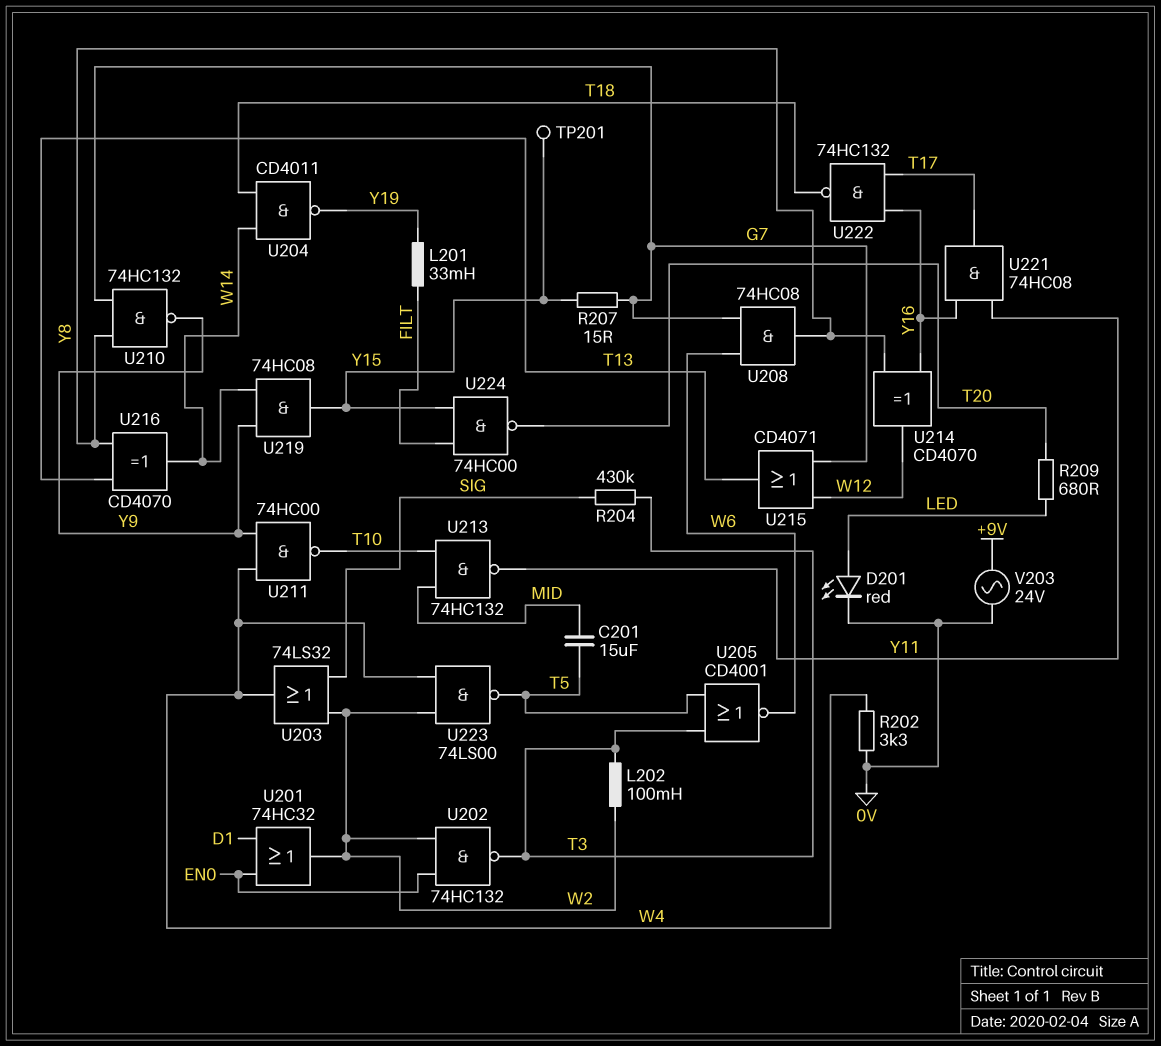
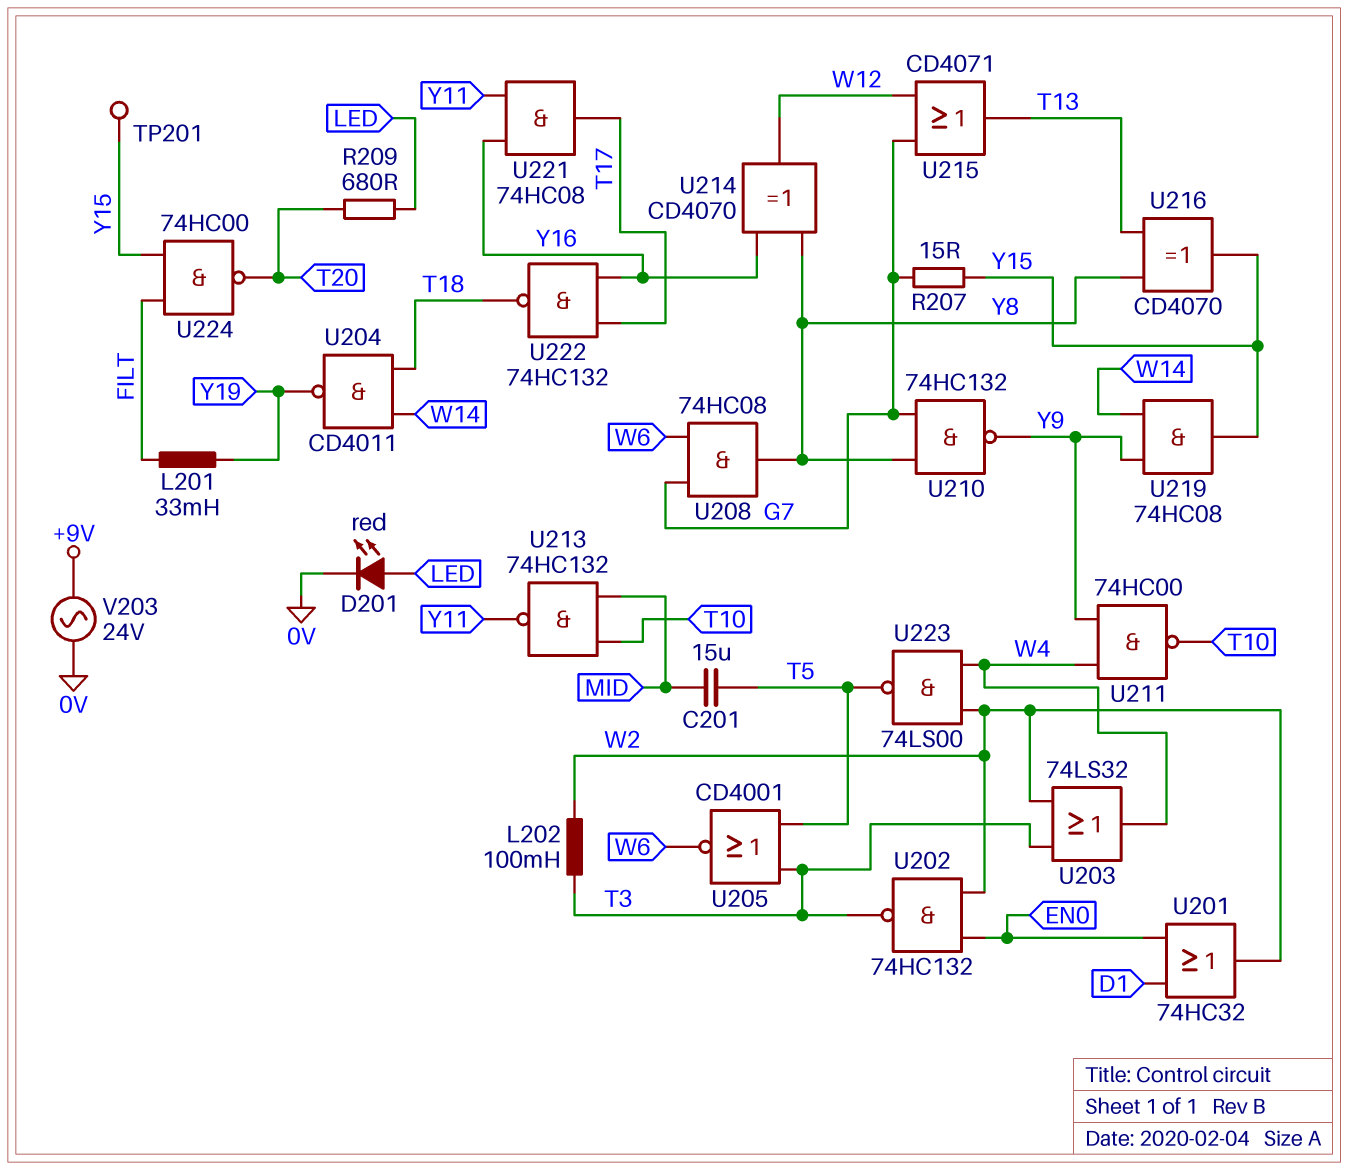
R202: 3.3k (0V, W4) -> none
R204: 430k (SIG, T3) -> none
U203: OR 74LS32 (in SIG, in W2, out W4) -> OR 74LS32 (in T3, in W2, out W4)
U216: XOR CD4070 (in T13, in Y8, out W14) -> XOR CD4070 (in T13, in Y8, out Y15)

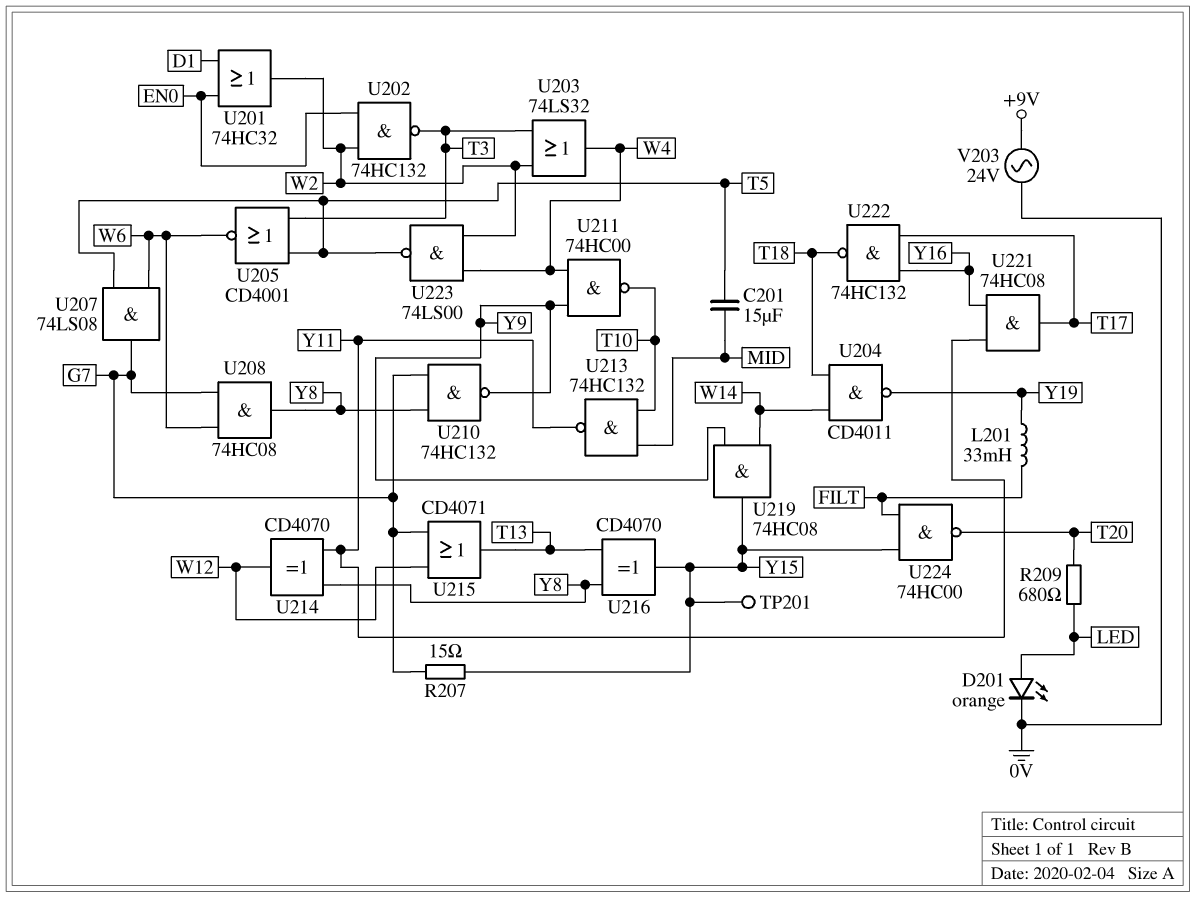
D201: LED red (A LED, K 0V) -> LED orange (A LED, K 0V)
L202: 100mH (T3, W2) -> none
U207: none -> AND 74LS08 (in T5, in W6, out G7)
U214: XOR CD4070 (in Y8, in Y16, out W12) -> XOR CD4070 (in Y8, in Y11, out W12)

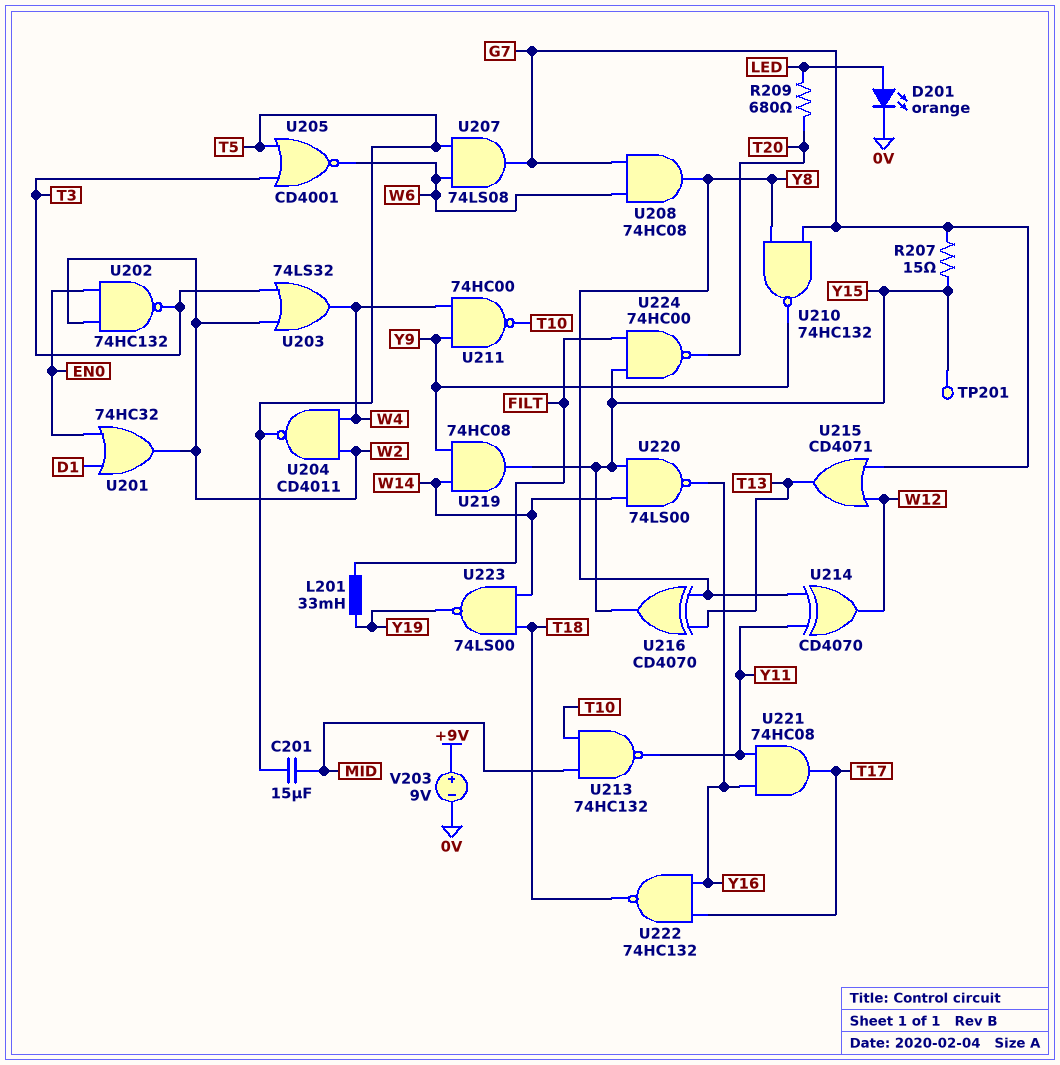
U204: NAND CD4011 (in T18, in W14, out Y19) -> NAND CD4011 (in W2, in W4, out T5)
U220: none -> NAND 74LS00 (in W14, in Y15, out Y16)
U223: NAND 74LS00 (in W2, in W4, out T5) -> NAND 74LS00 (in T18, in W14, out Y19)
V203: AC 24V (+9V, 0V) -> 9V (plus +9V, minus 0V)

